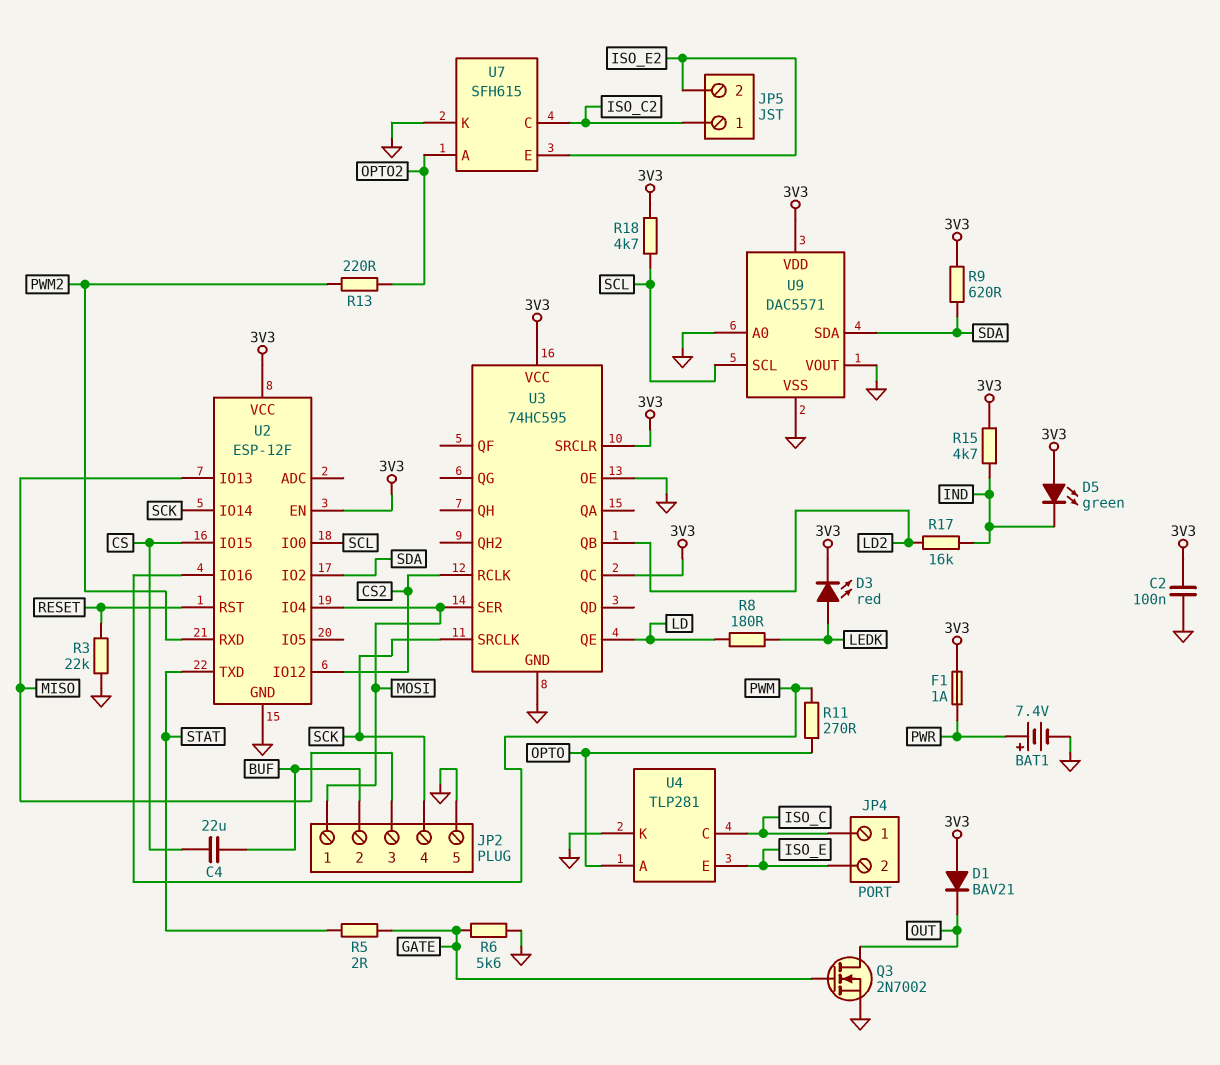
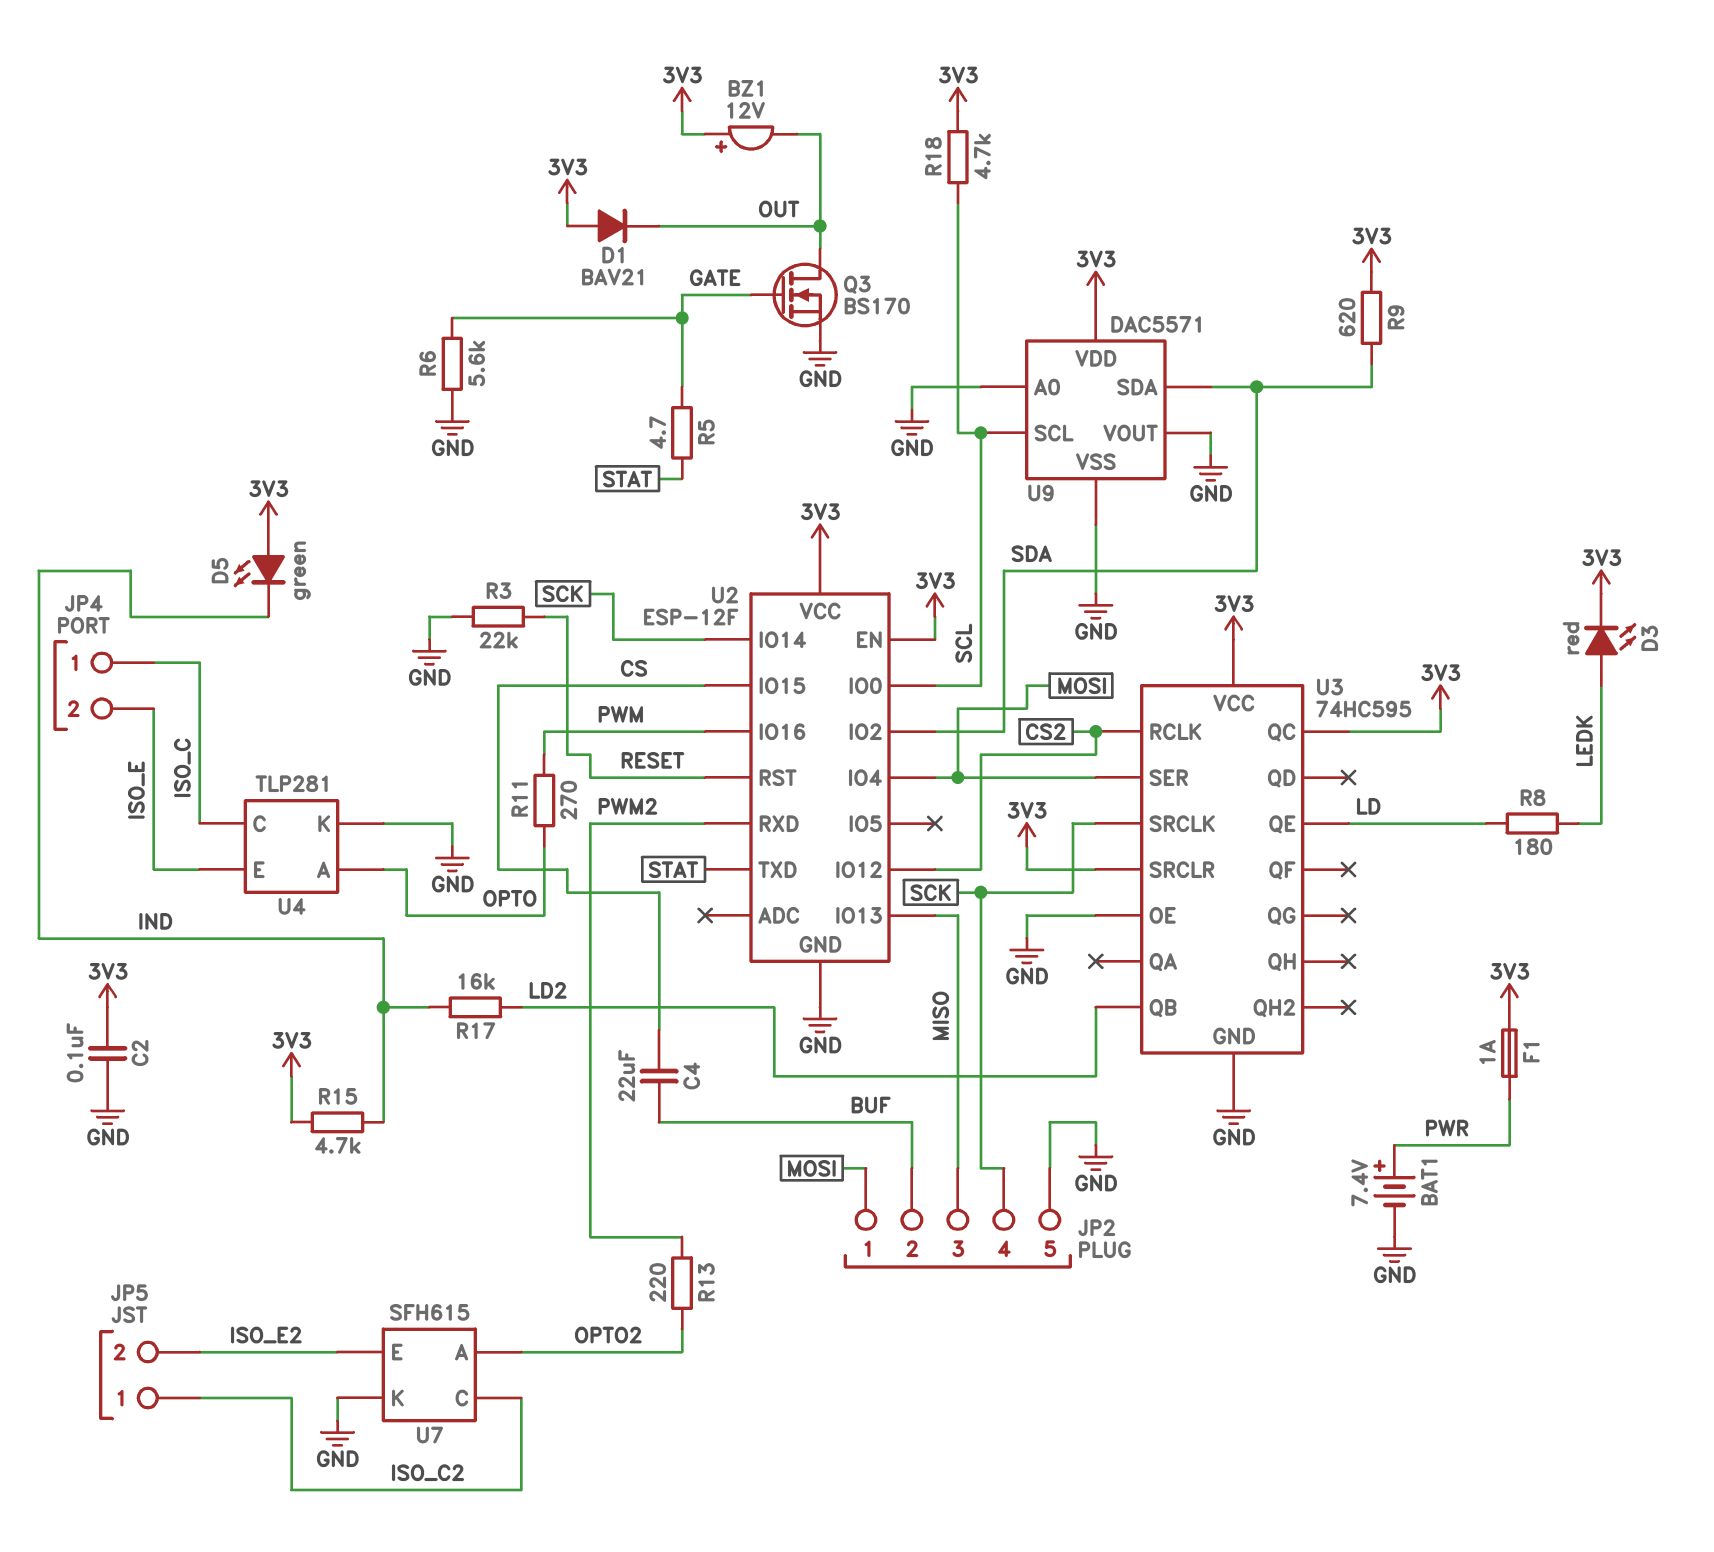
BZ1: none -> buzzer 12V (plus 3V3, minus OUT)
Q3: NMOS 2N7002 (G GATE, D OUT, S GND) -> NMOS BS170 (G GATE, D OUT, S GND)
R5: 2 (GATE, STAT) -> 4.7 (GATE, STAT)

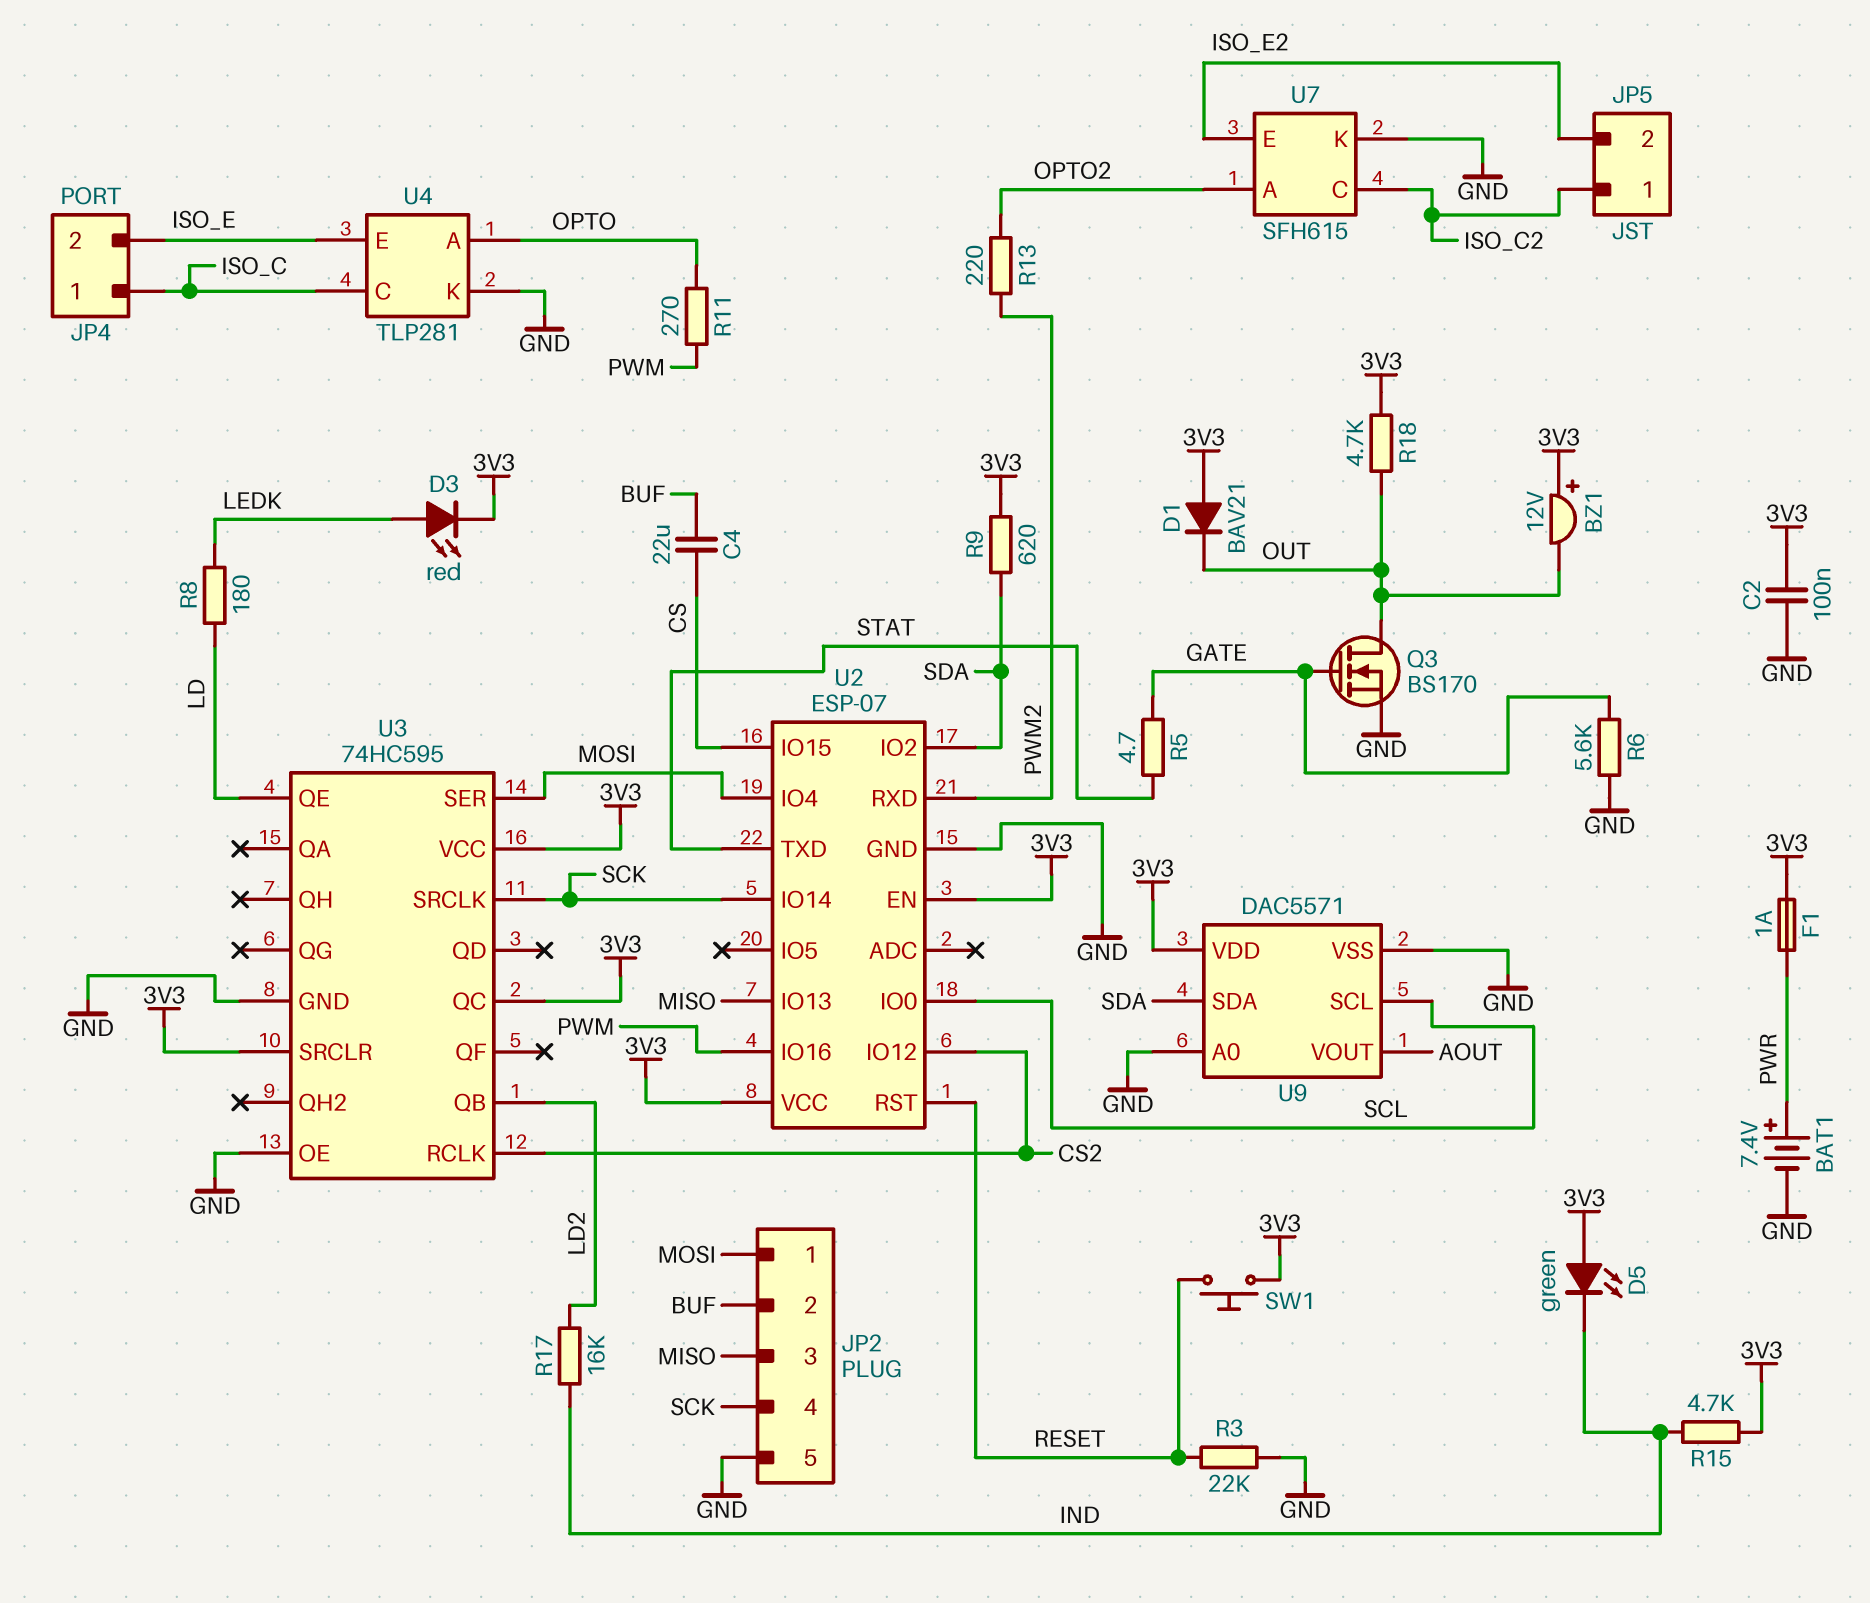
R18: 4.7k (3V3, SCL) -> 4.7k (3V3, OUT)
SW1: none -> button (3V3, RESET)
U2: ESP-12F -> ESP-07
U9 pin VOUT: GND -> AOUT

